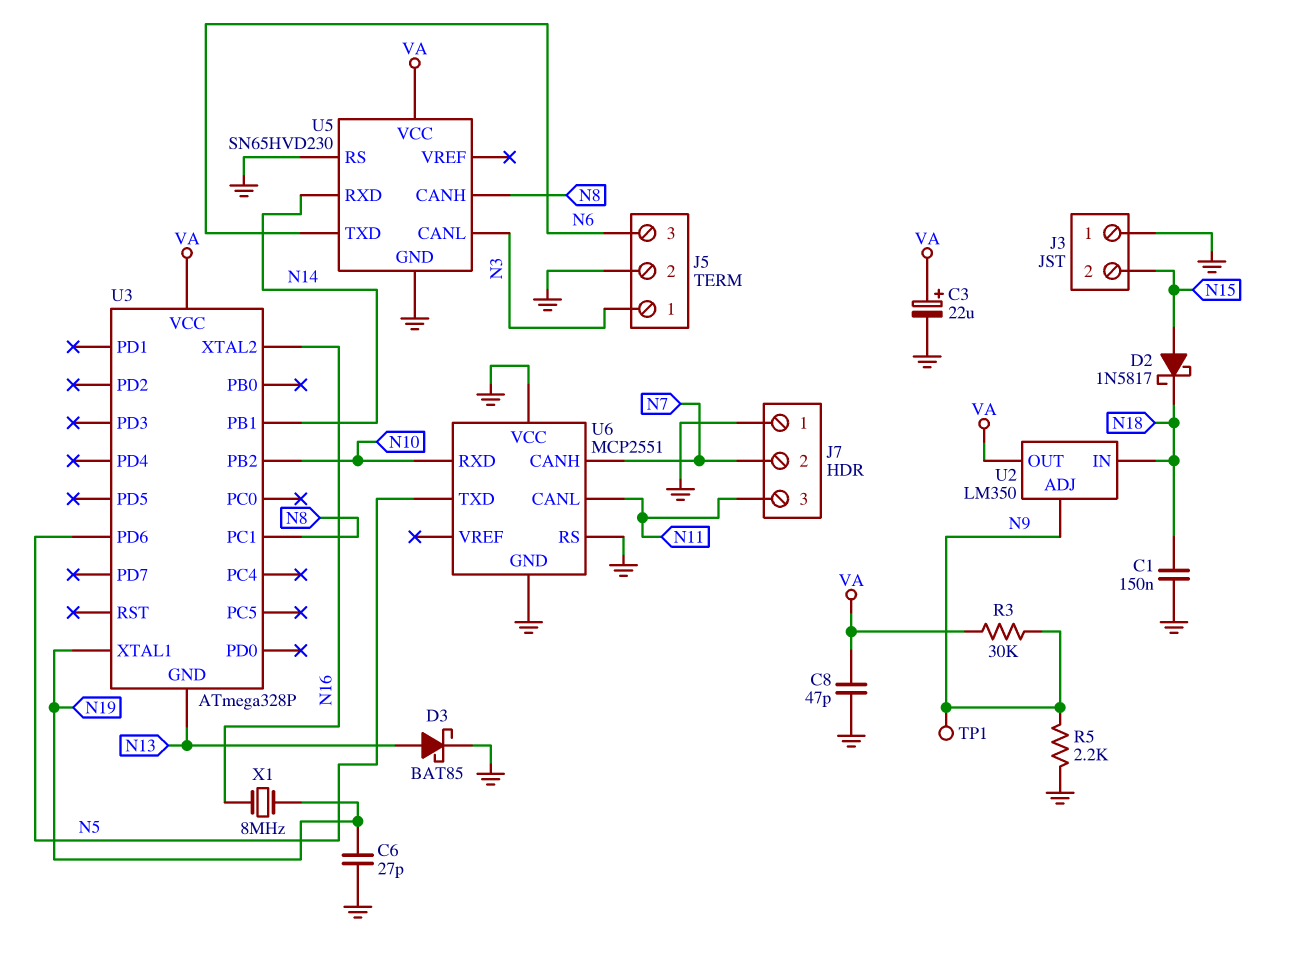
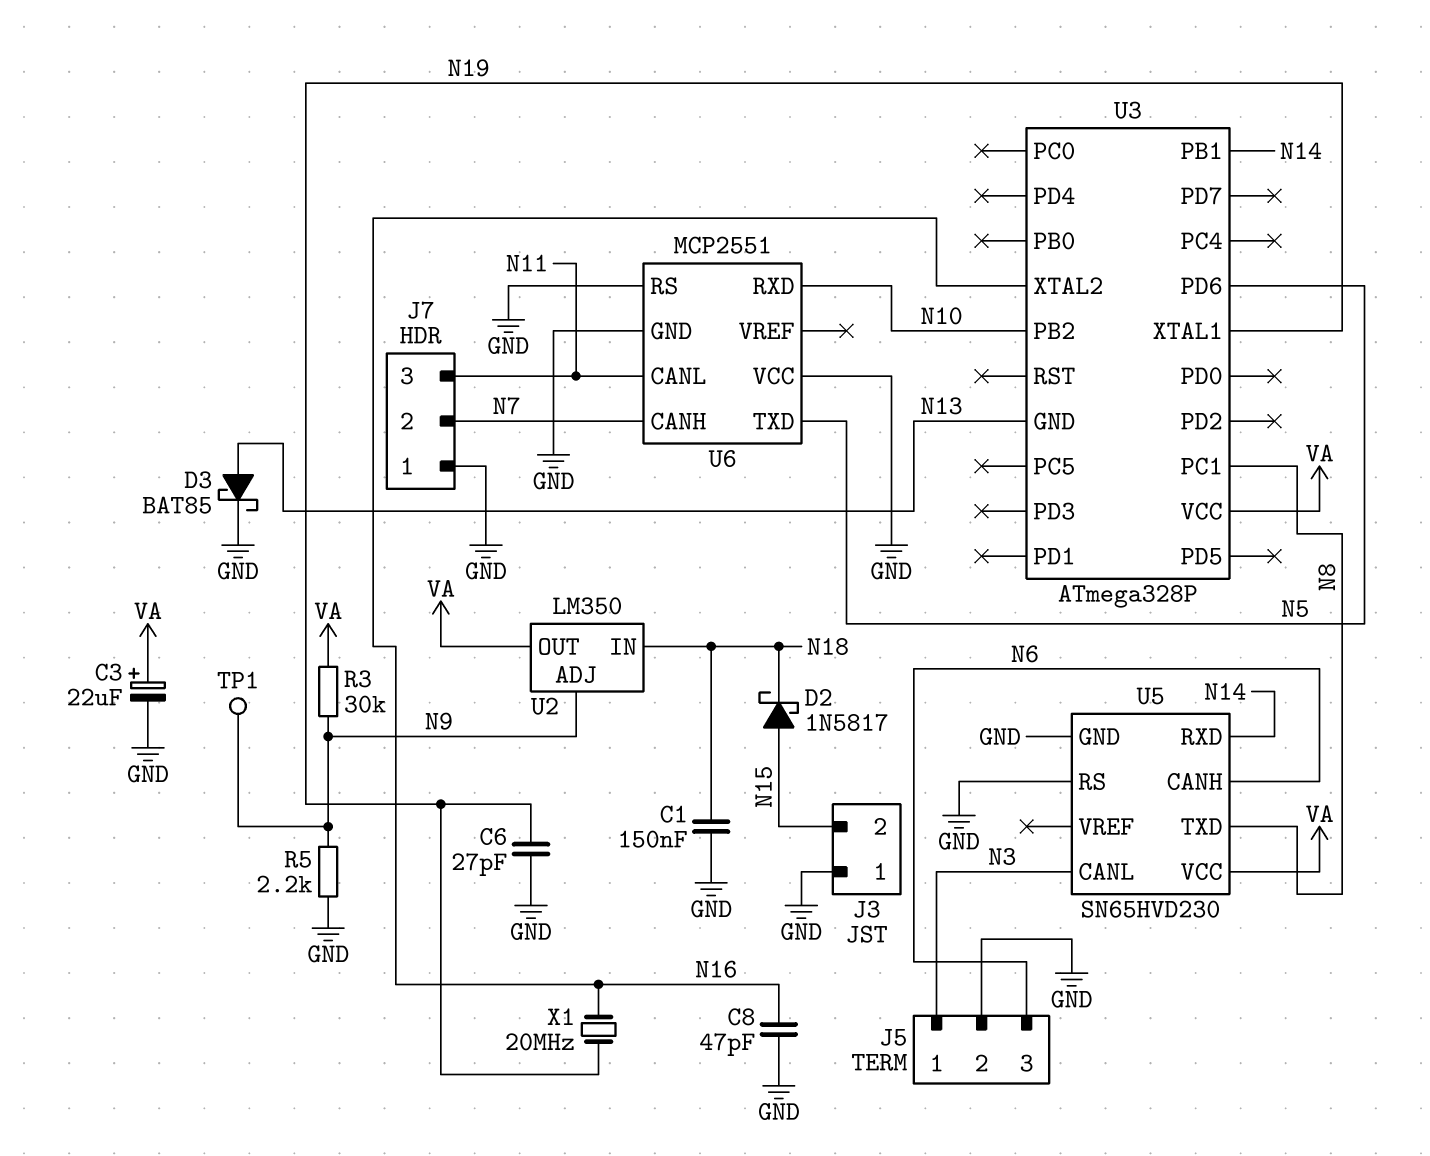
C8: 47pF (GND, VA) -> 47pF (GND, N16)
U5 pin CANH: N8 -> N6
U5 pin TXD: N6 -> N8
X1: 8MHz (N16, N19) -> 20MHz (N16, N19)

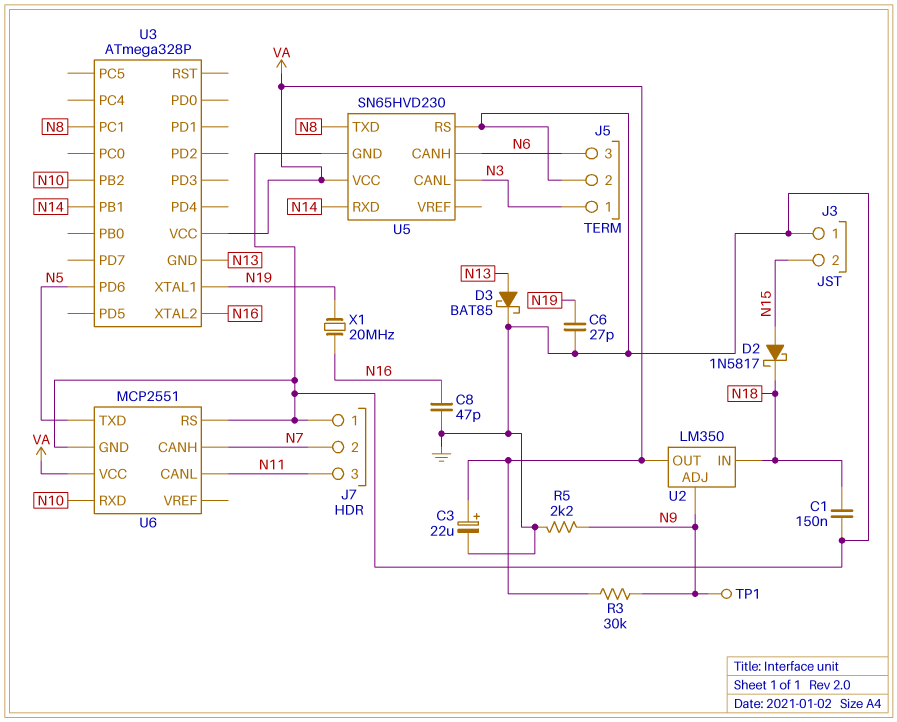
U6 pin VCC: GND -> VA

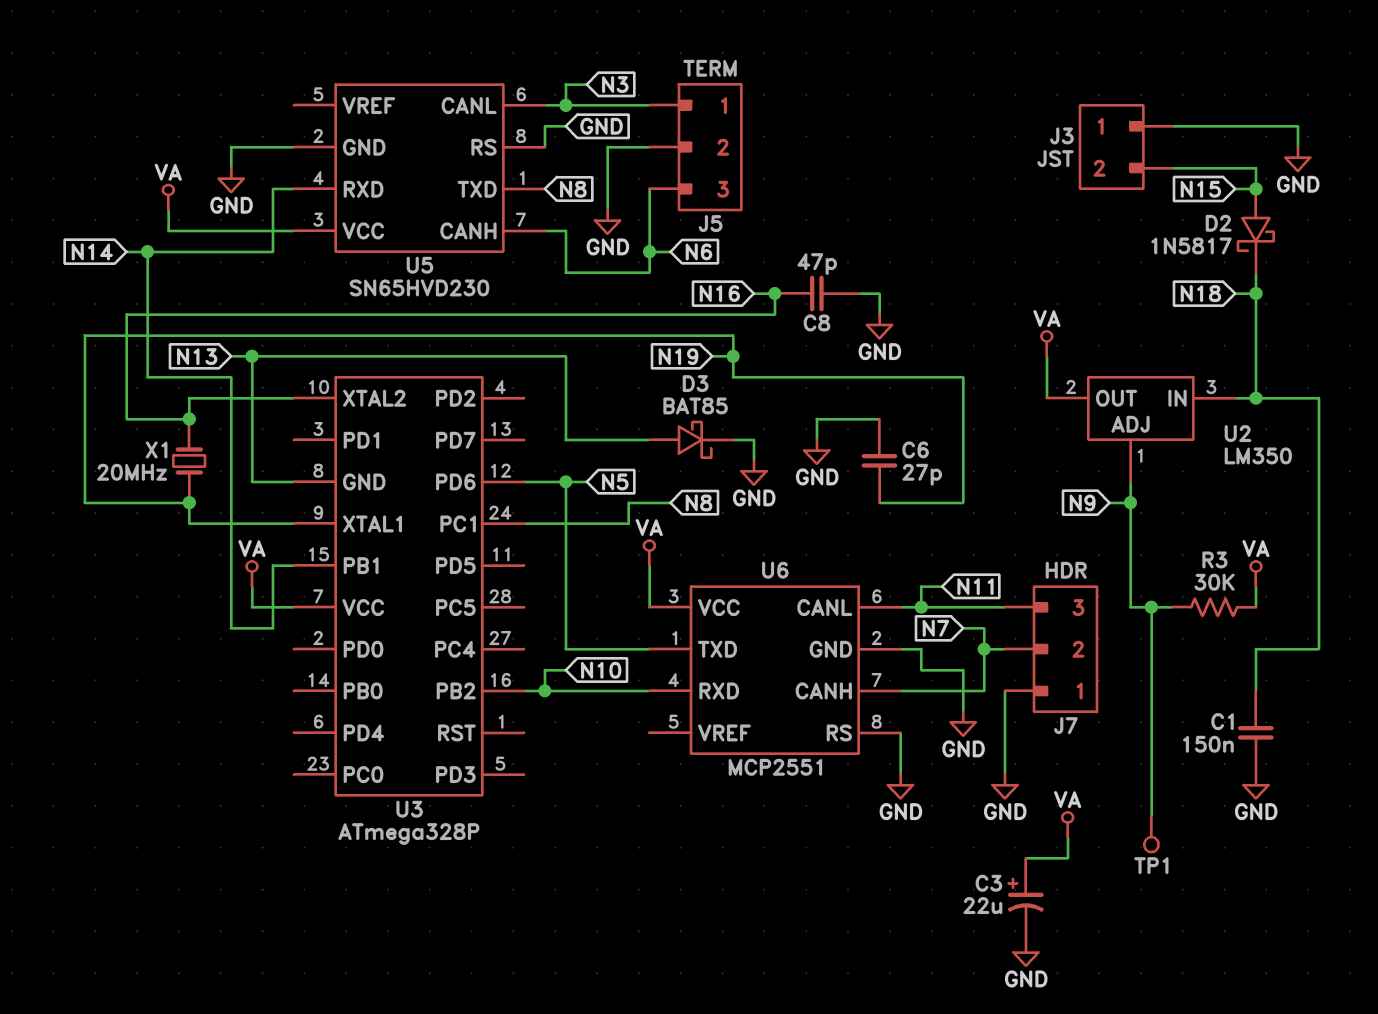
R5: 2.2k (GND, N9) -> none

